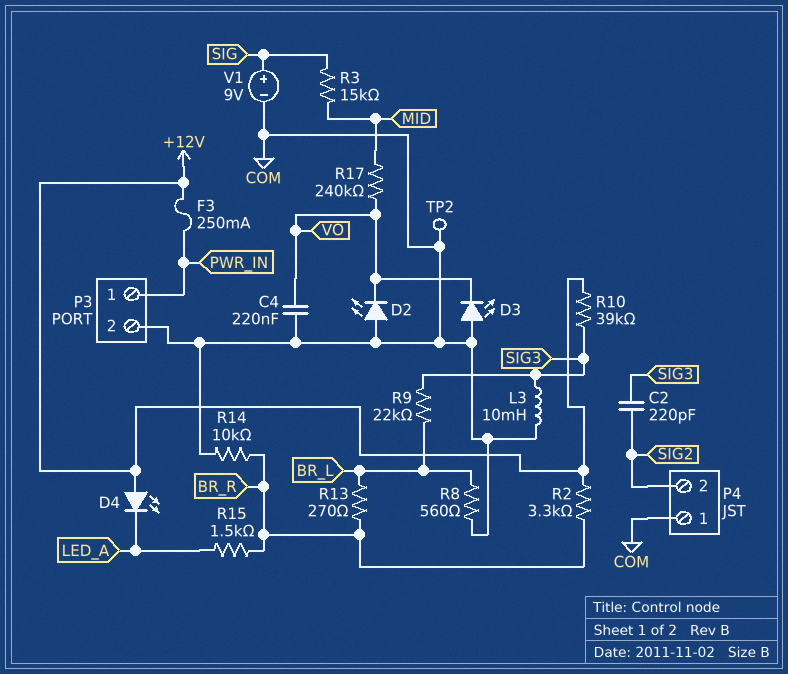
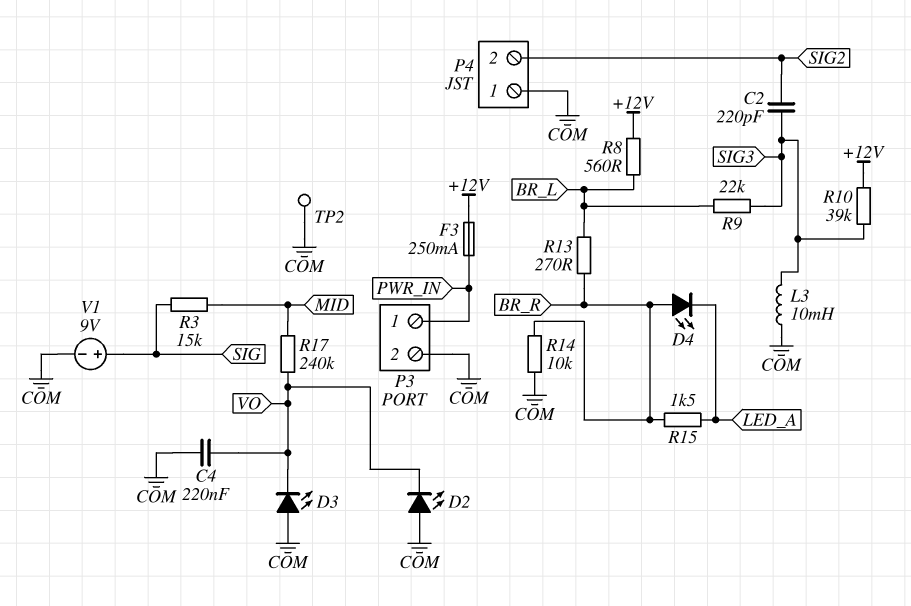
D4: LED (A +12V, K LED_A) -> LED (A BR_R, K LED_A)
R2: 3.3k (+12V, BR_R) -> none
R8: 560 (BR_L, COM) -> 560 (+12V, BR_L)

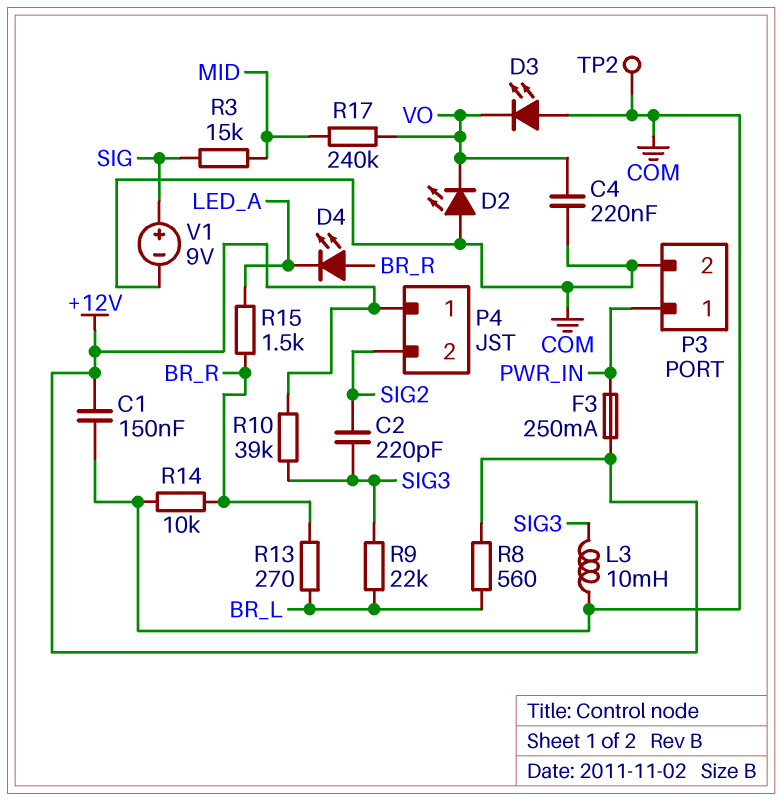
C1: none -> 150nF (+12V, COM)
P4 pin 1: COM -> +12V

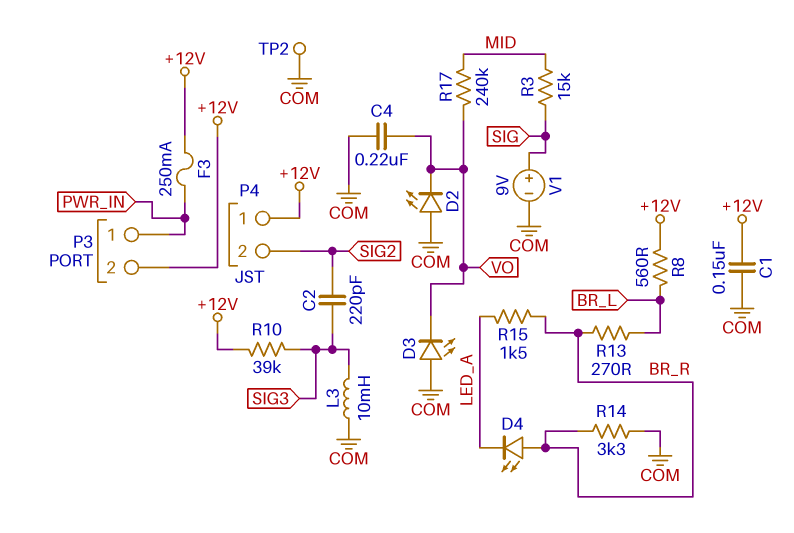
P3 pin 2: COM -> +12V
R9: 22k (BR_L, SIG3) -> none
R14: 10k (BR_R, COM) -> 3.3k (BR_R, COM)

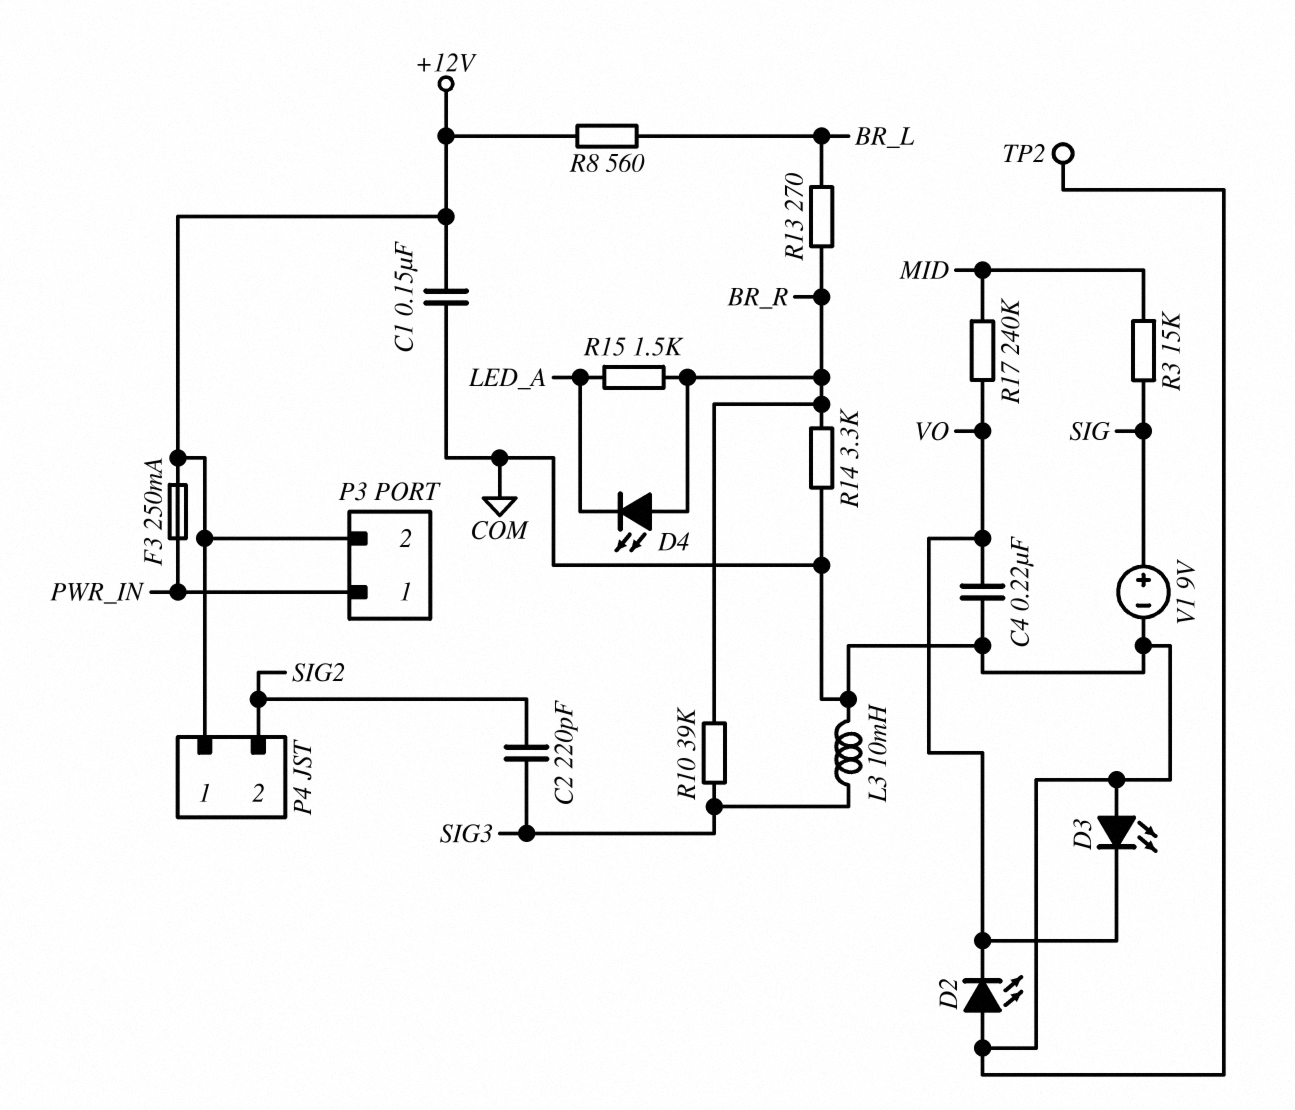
R10: 39k (+12V, SIG3) -> 39k (BR_R, SIG3)

